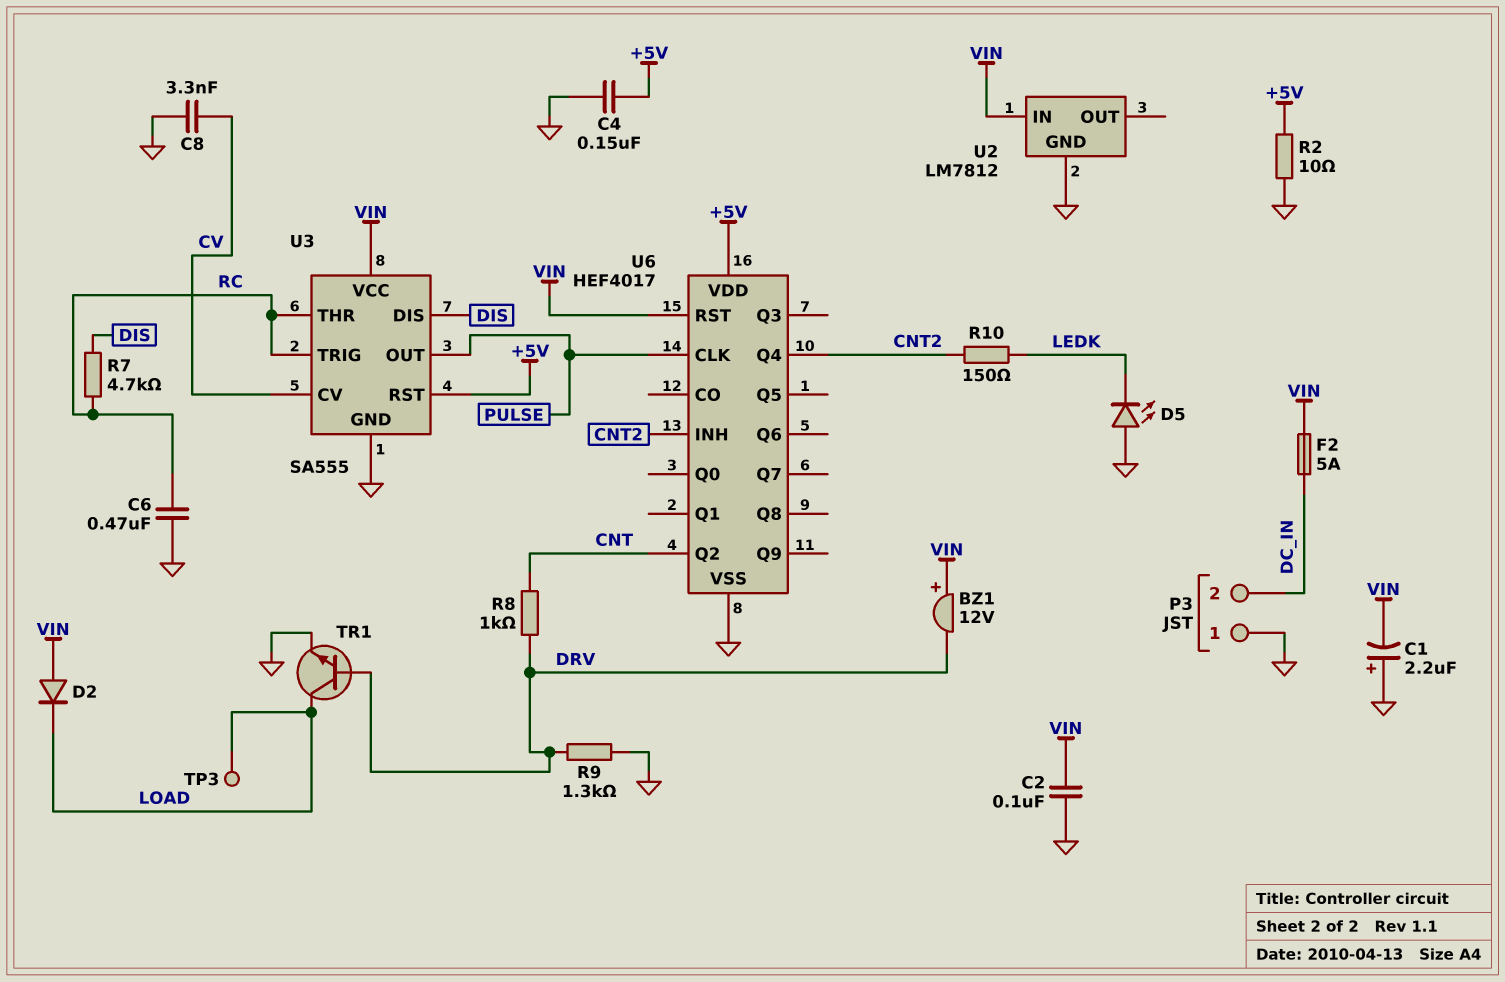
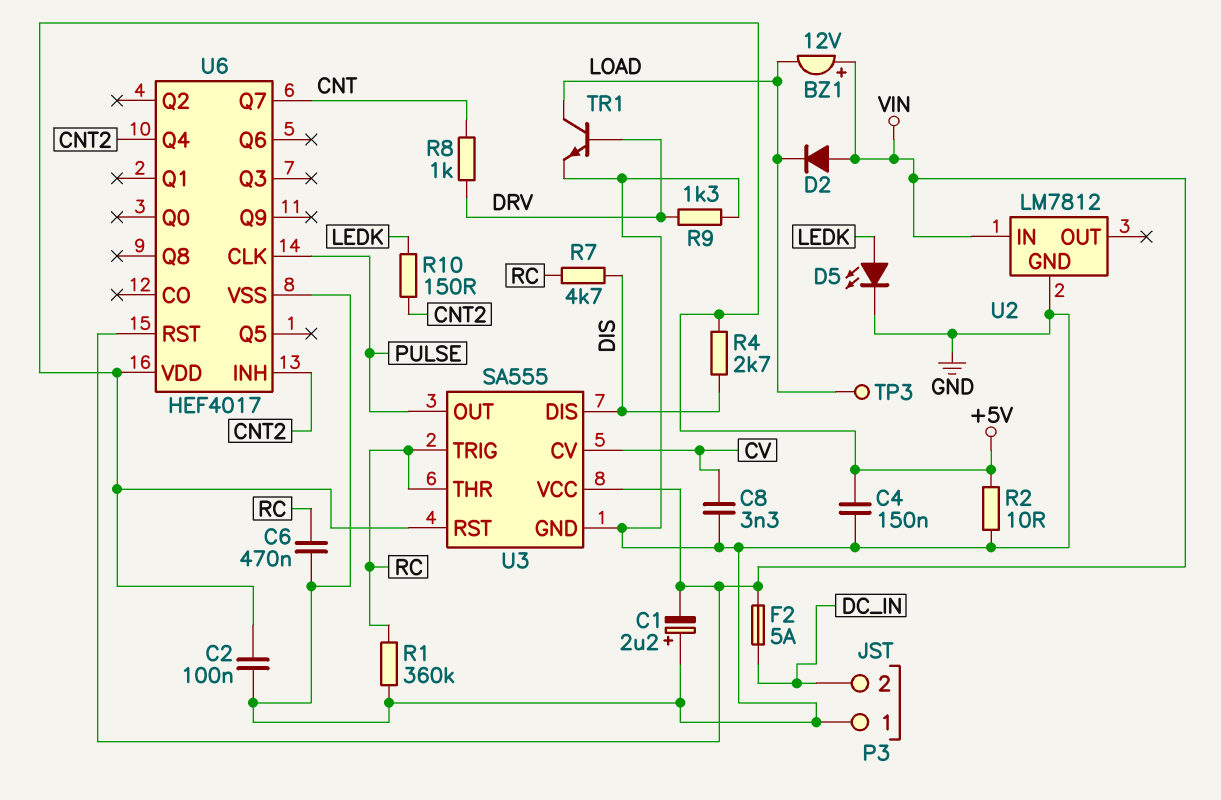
BZ1: buzzer 12V (plus VIN, minus DRV) -> buzzer 12V (plus VIN, minus LOAD)
C2: 100nF (GND, VIN) -> 100nF (+5V, GND)
D5: LED (A GND, K LEDK) -> LED (A LEDK, K GND)
R1: none -> 360k (GND, RC)
R4: none -> 2.7k (+5V, DIS)
U6 pin Q2: CNT -> none
U6 pin Q7: none -> CNT

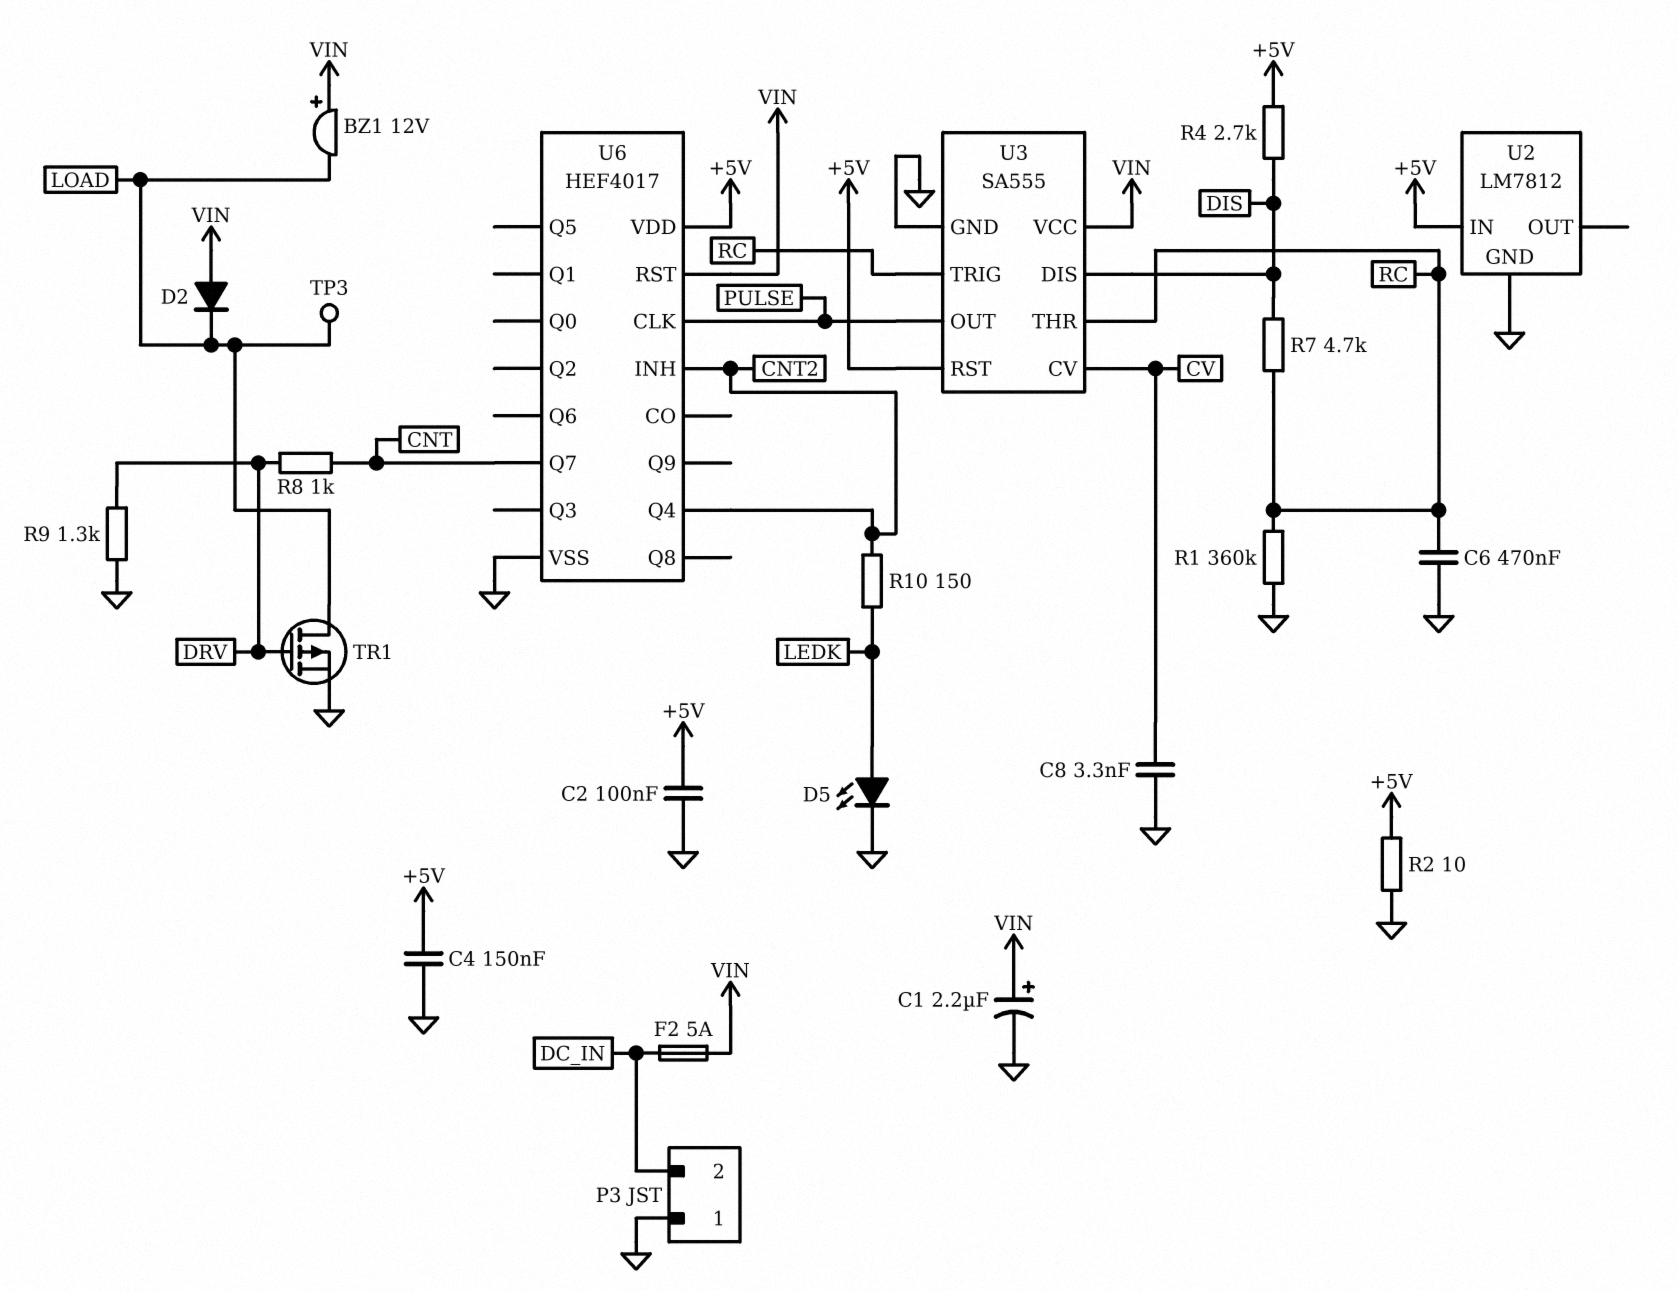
C1: 2.2uF (plus GND, minus VIN) -> 2.2uF (plus VIN, minus GND)
TR1: NPN (B DRV, C LOAD, E GND) -> PMOS (G DRV, D LOAD, S GND)
U2 pin IN: VIN -> +5V

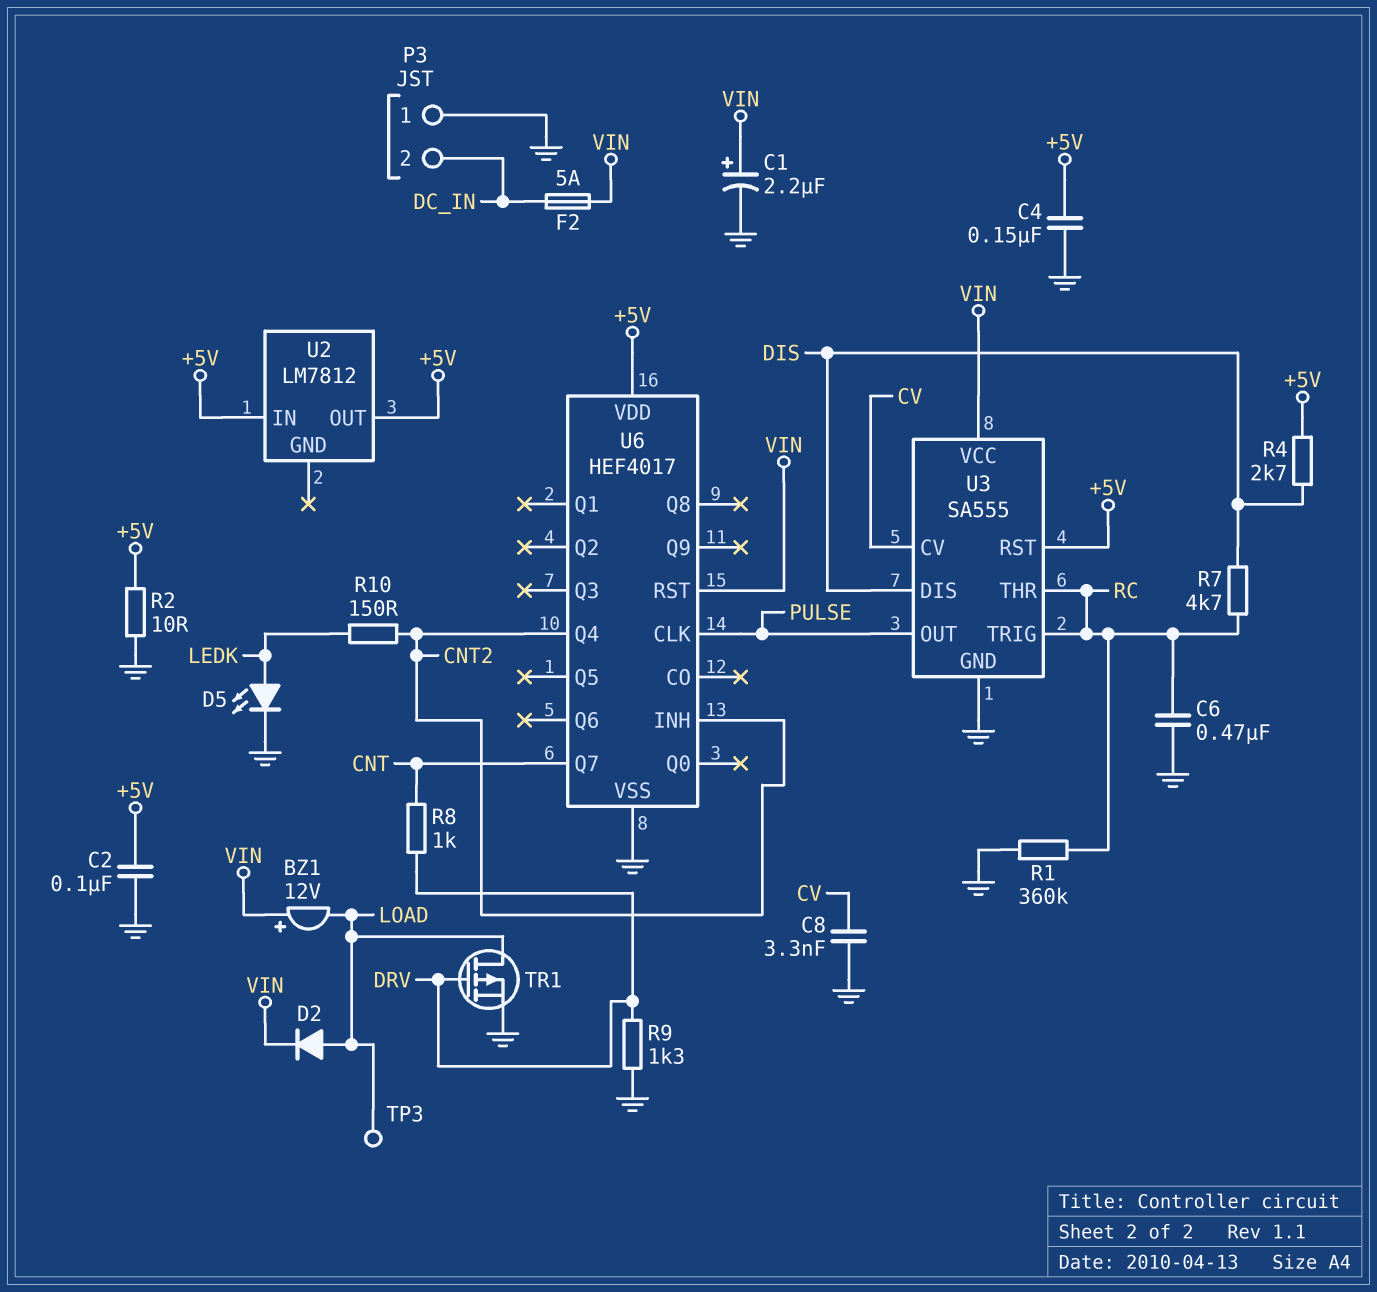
D2: diode (A VIN, K LOAD) -> diode (A LOAD, K VIN)
U2 pin GND: GND -> none
U2 pin OUT: none -> +5V

